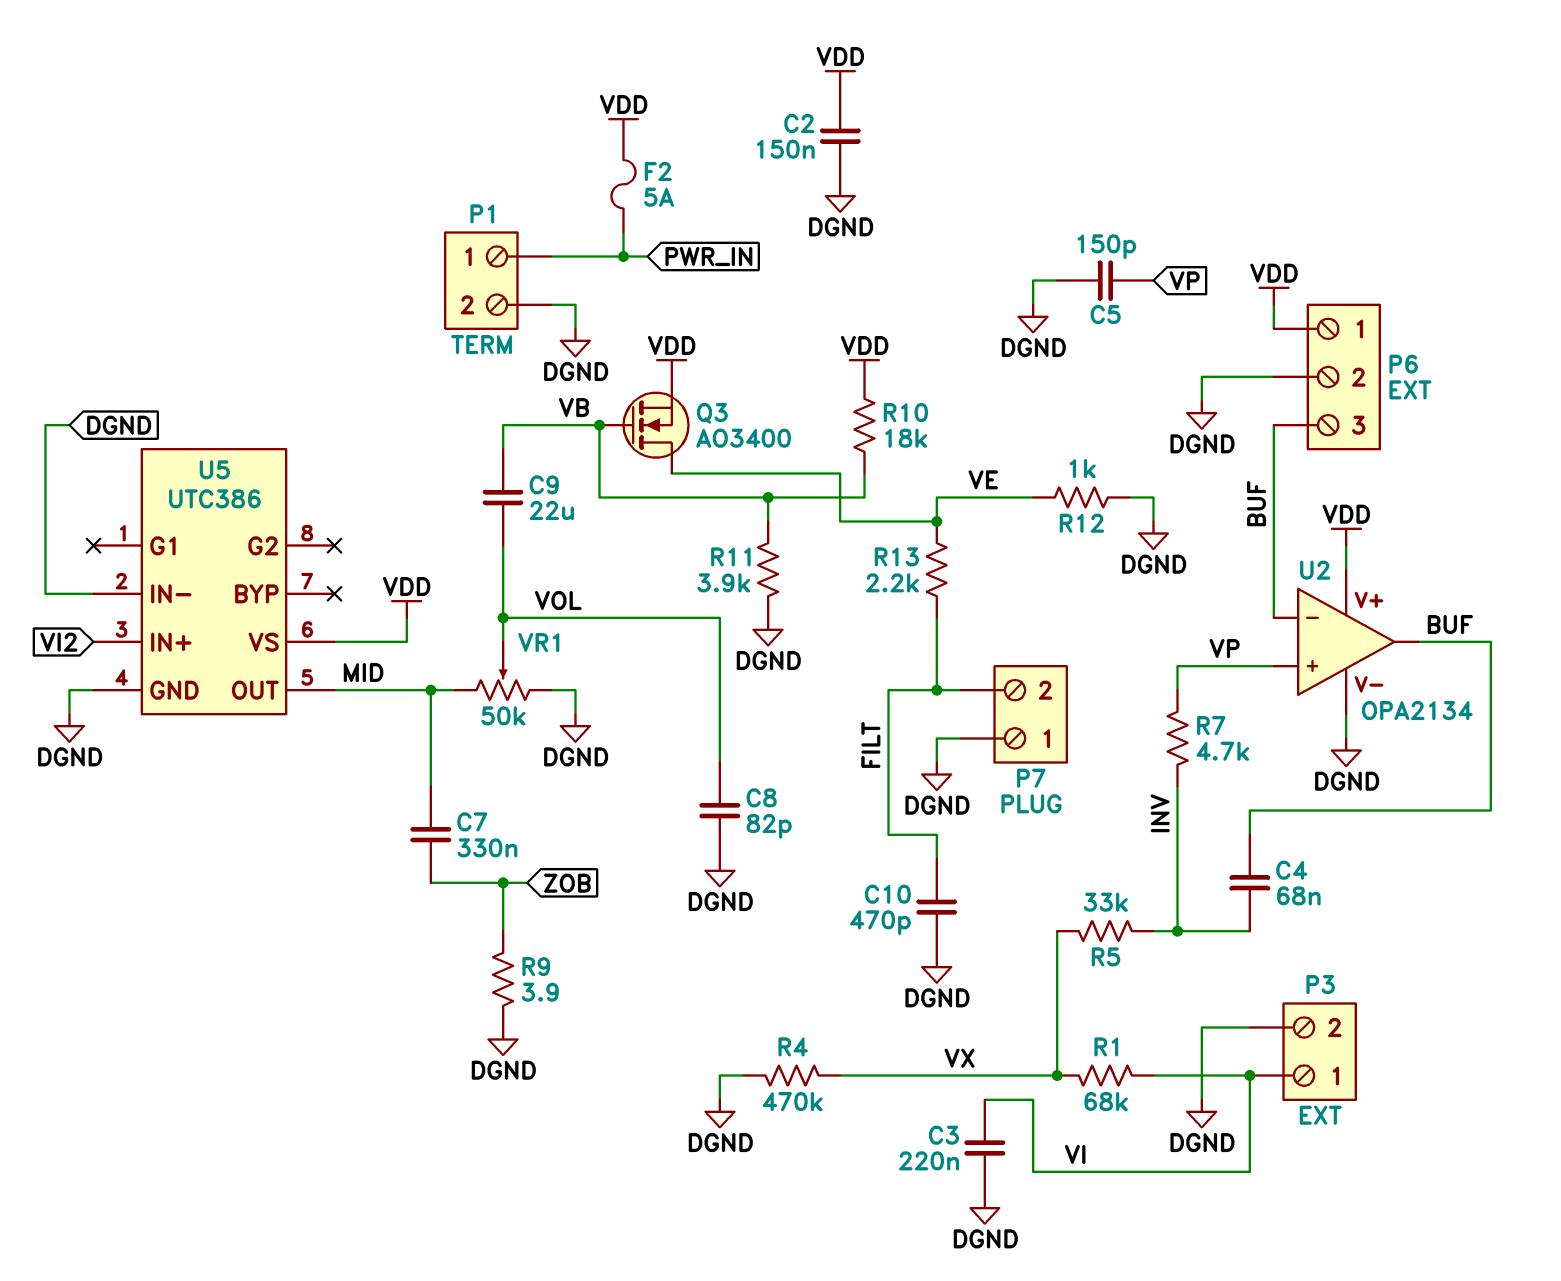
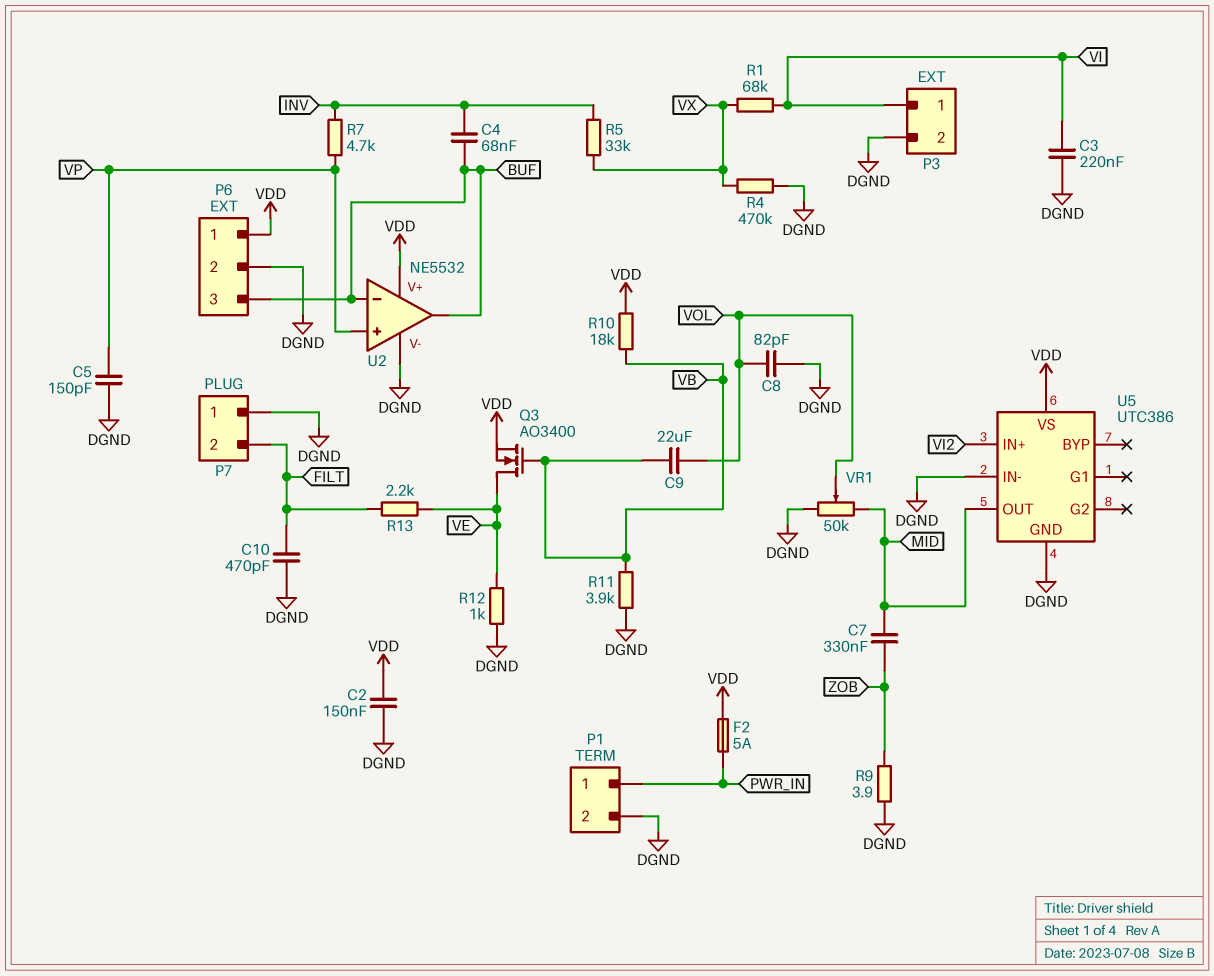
U2: OPA2134 -> NE5532

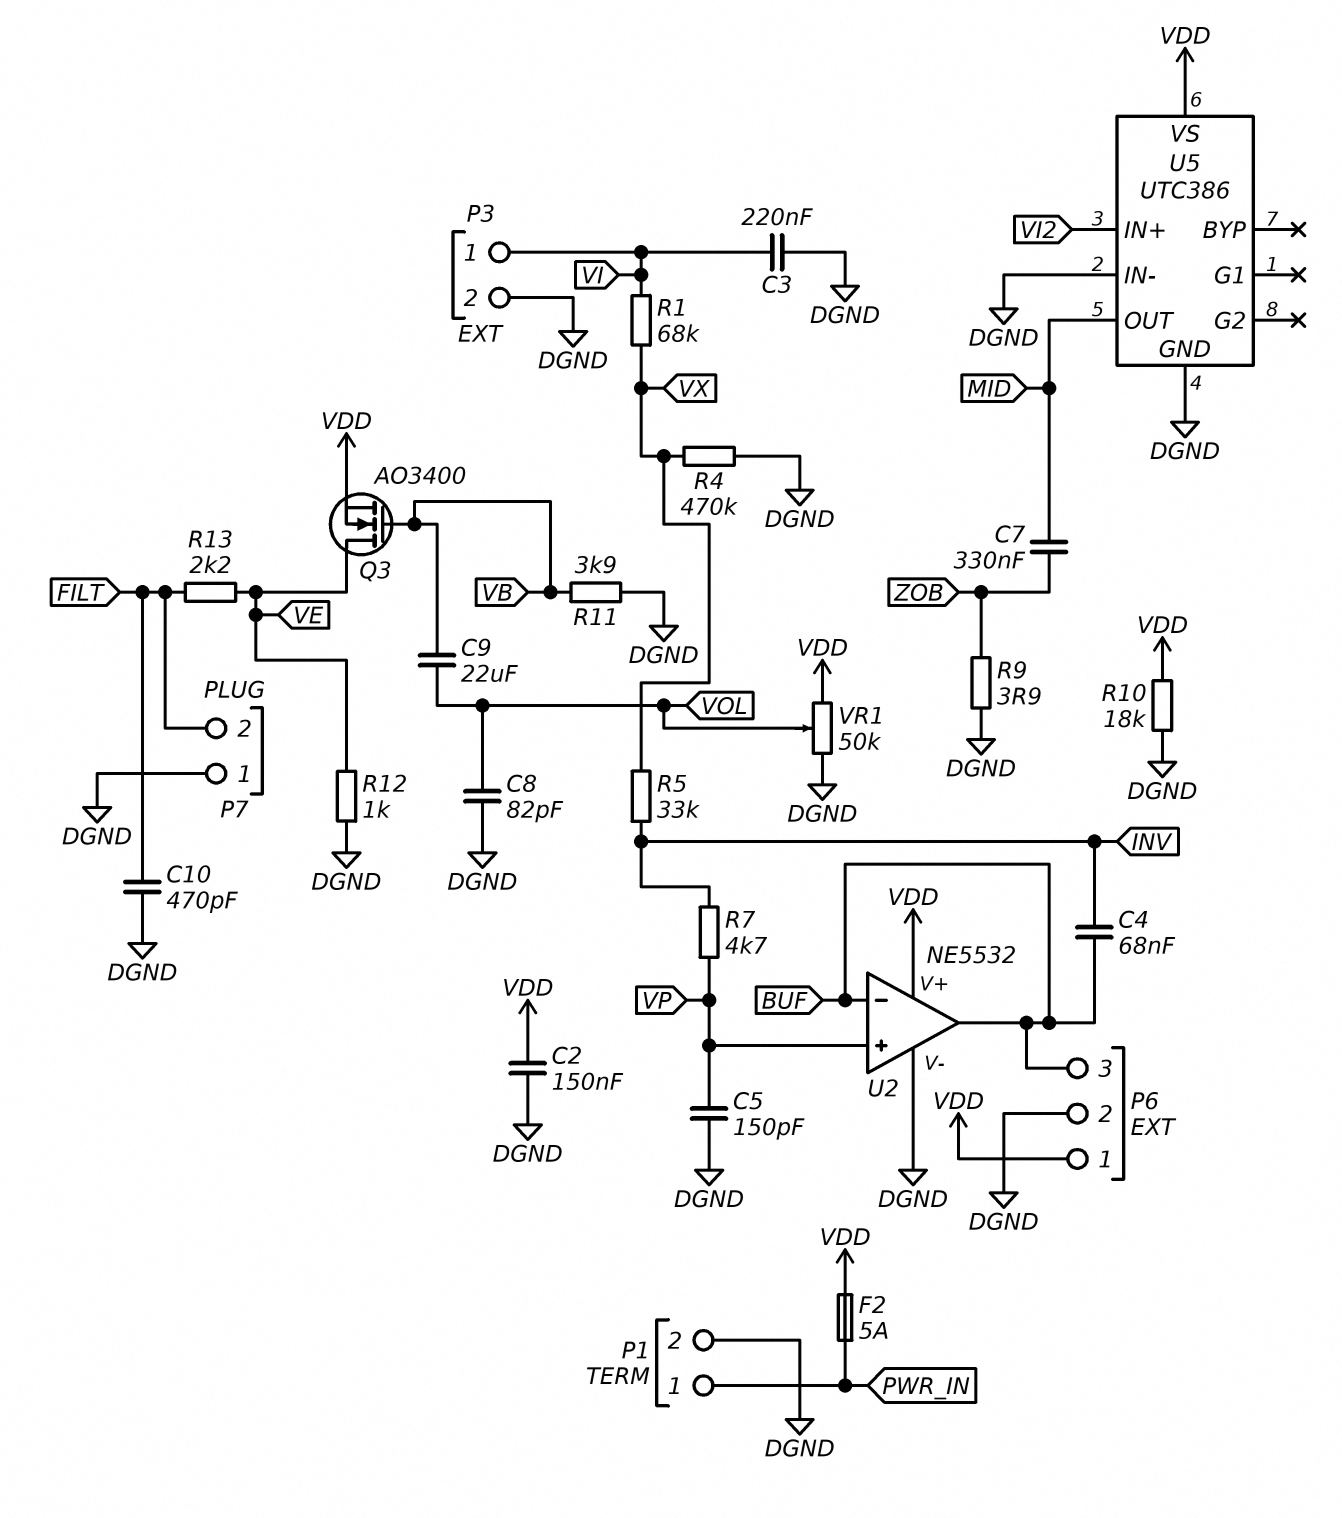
R10: 18k (VB, VDD) -> 18k (DGND, VDD)
VR1: 50k (DGND, MID, wiper VOL) -> 50k (DGND, VDD, wiper VOL)

